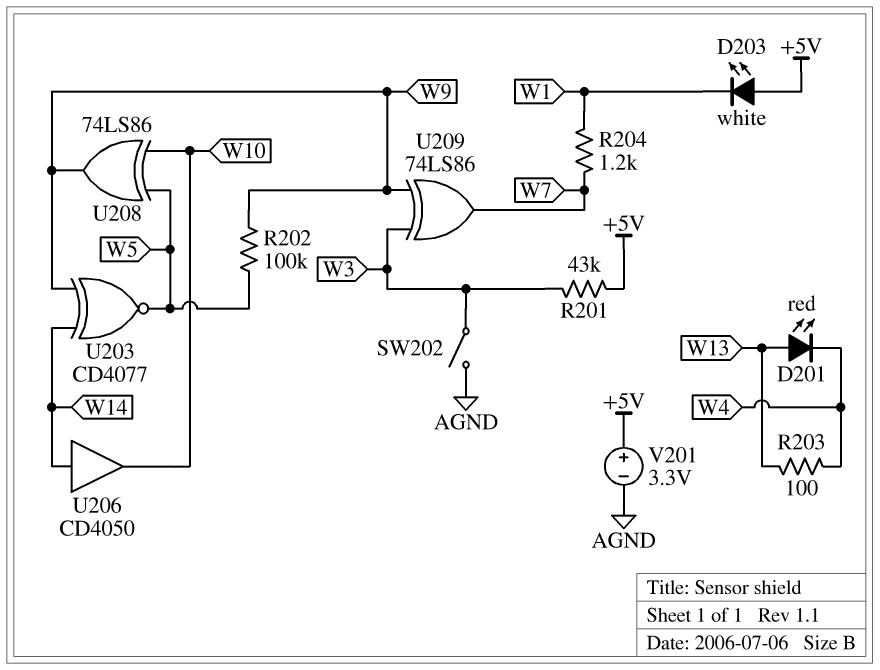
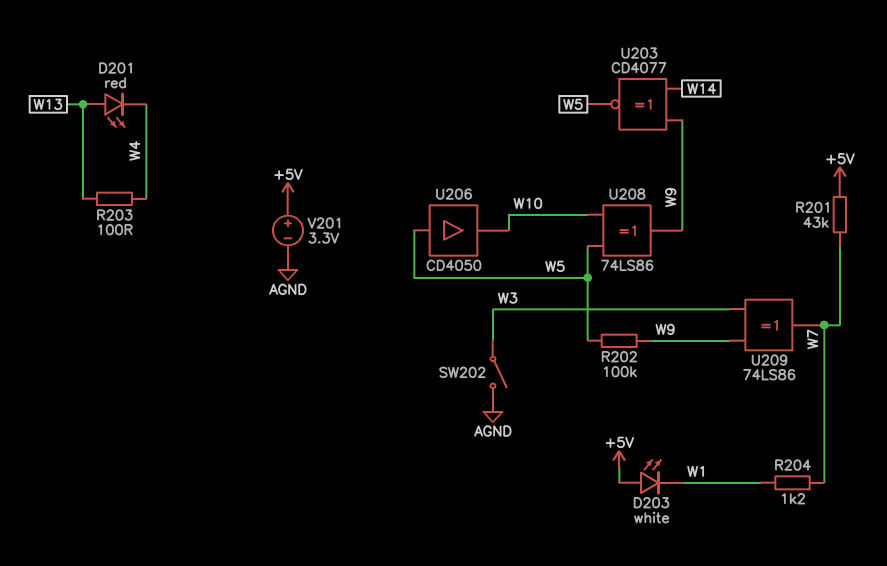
R201: 43k (+5V, W3) -> 43k (+5V, W7)
U206: buffer CD4050 (in W14, out W10) -> buffer CD4050 (in W5, out W10)

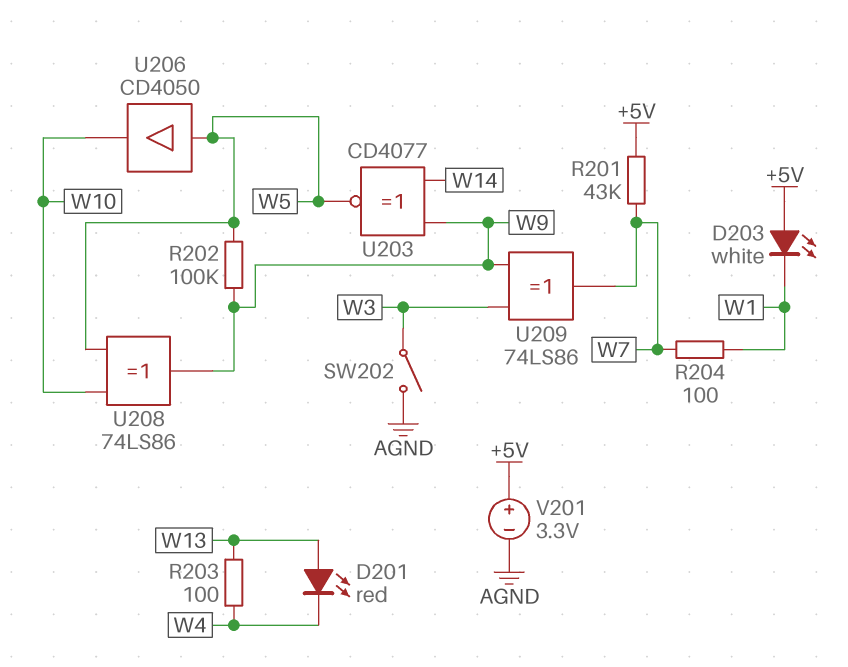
R204: 1.2k (W1, W7) -> 100 (W1, W7)

